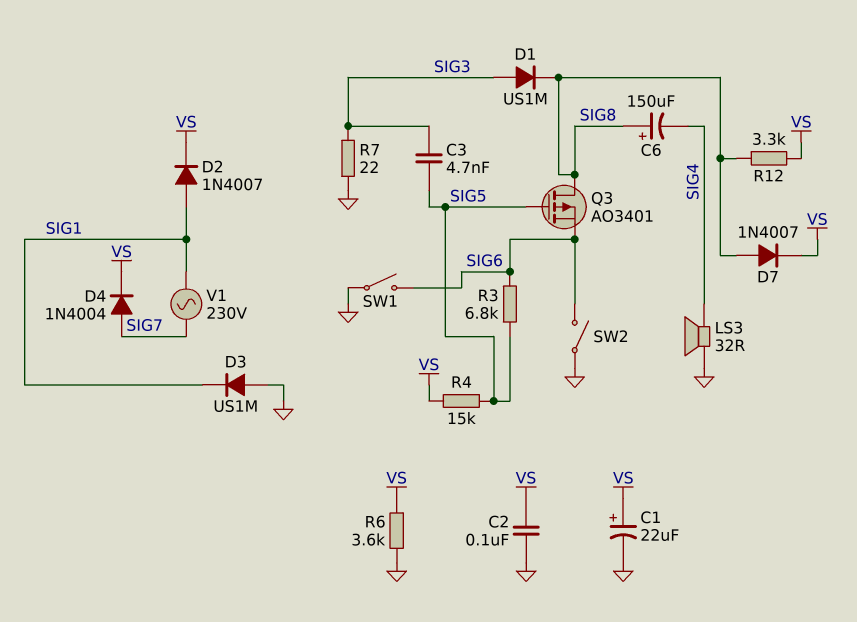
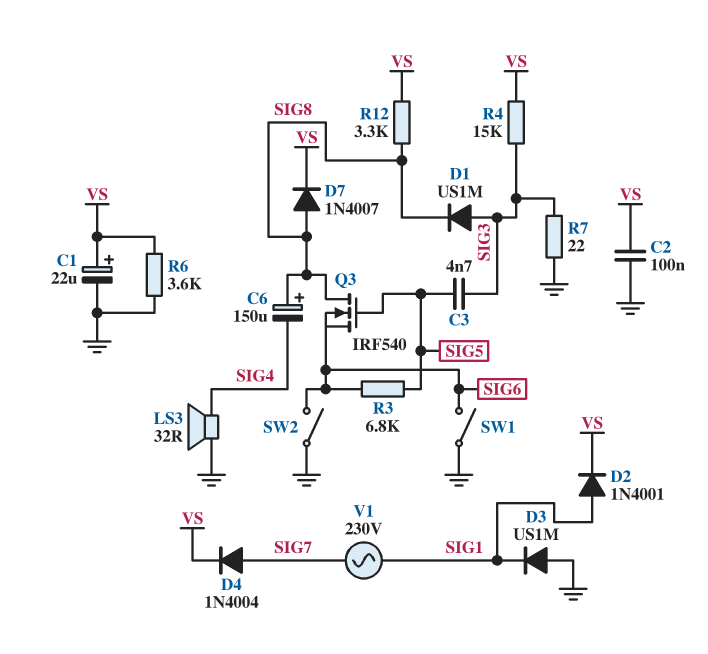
D2: diode 1N4007 (A SIG1, K VS) -> diode 1N4001 (A SIG1, K VS)
Q3: PMOS AO3401 (G SIG5, D SIG8, S SIG6) -> NMOS IRF540 (G SIG5, D SIG8, S SIG6)
R4: 15k (SIG5, VS) -> 15k (SIG3, VS)

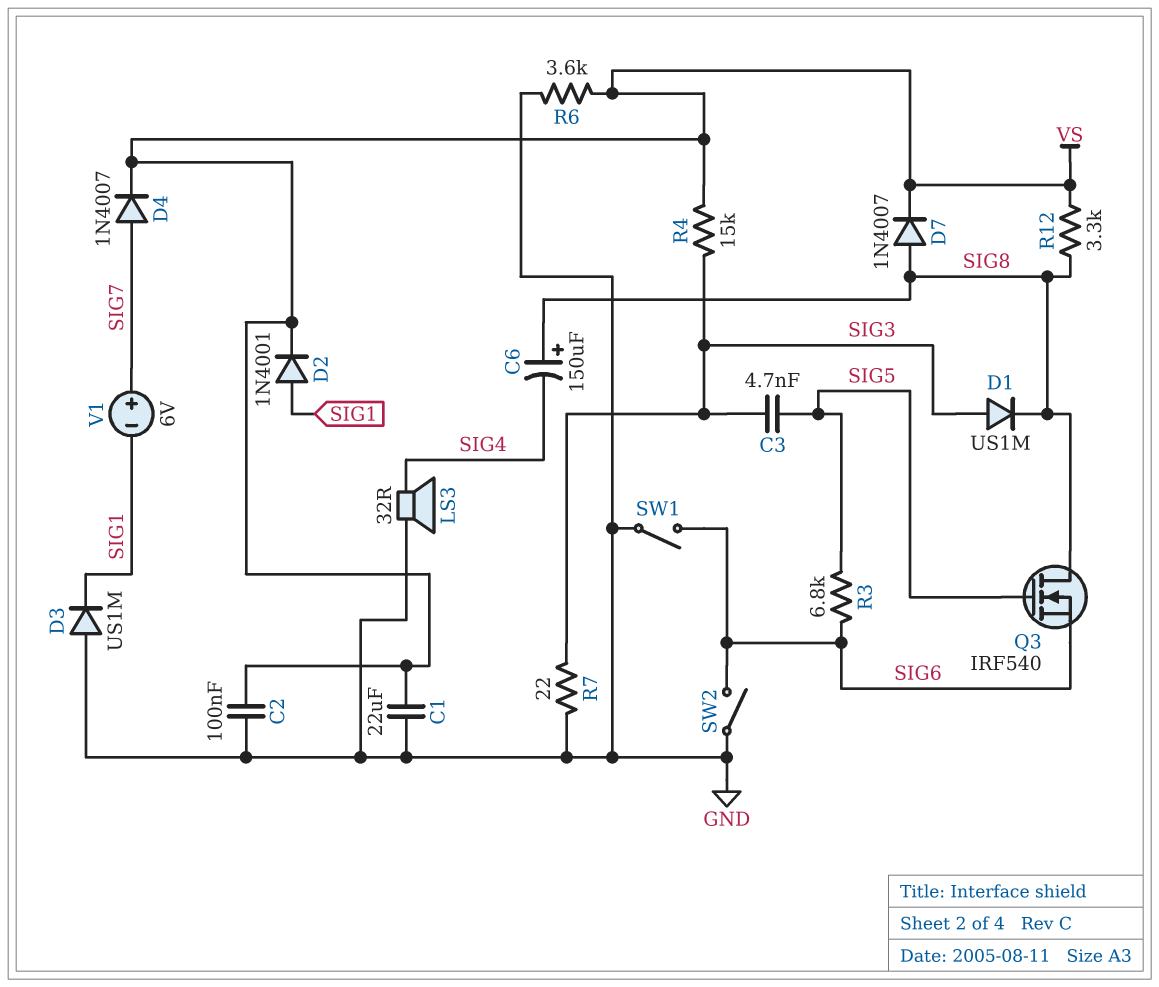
C1: 22uF (plus VS, minus GND) -> 22uF (GND, VS)
D4: diode 1N4004 (A SIG7, K VS) -> diode 1N4007 (A SIG7, K VS)
V1: AC 230V (SIG1, SIG7) -> 6V (plus SIG7, minus SIG1)

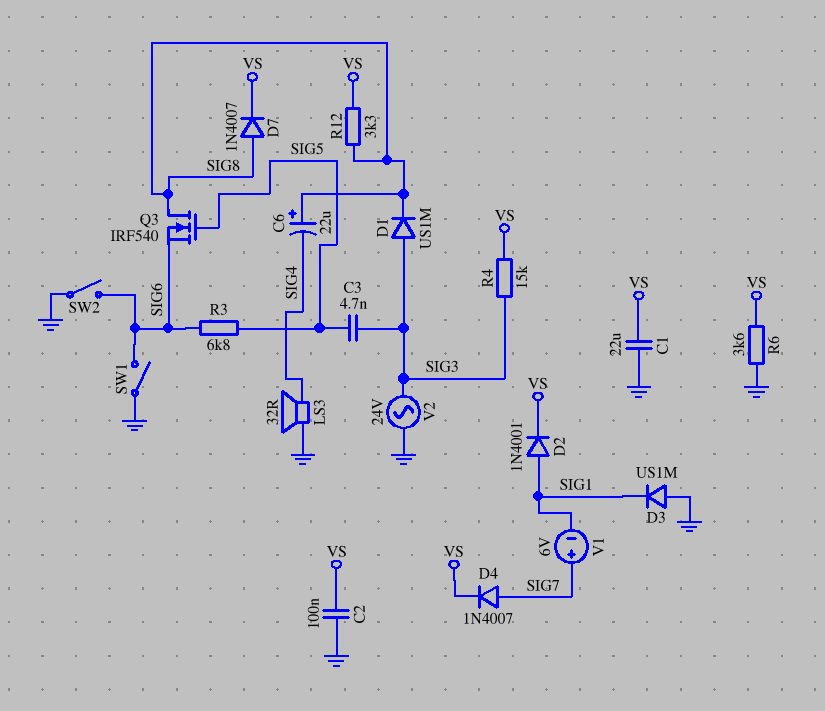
C6: 150uF (plus SIG8, minus SIG4) -> 22uF (plus SIG8, minus SIG4)
R7: 22 (GND, SIG3) -> none
V2: none -> AC 24V (GND, SIG3)

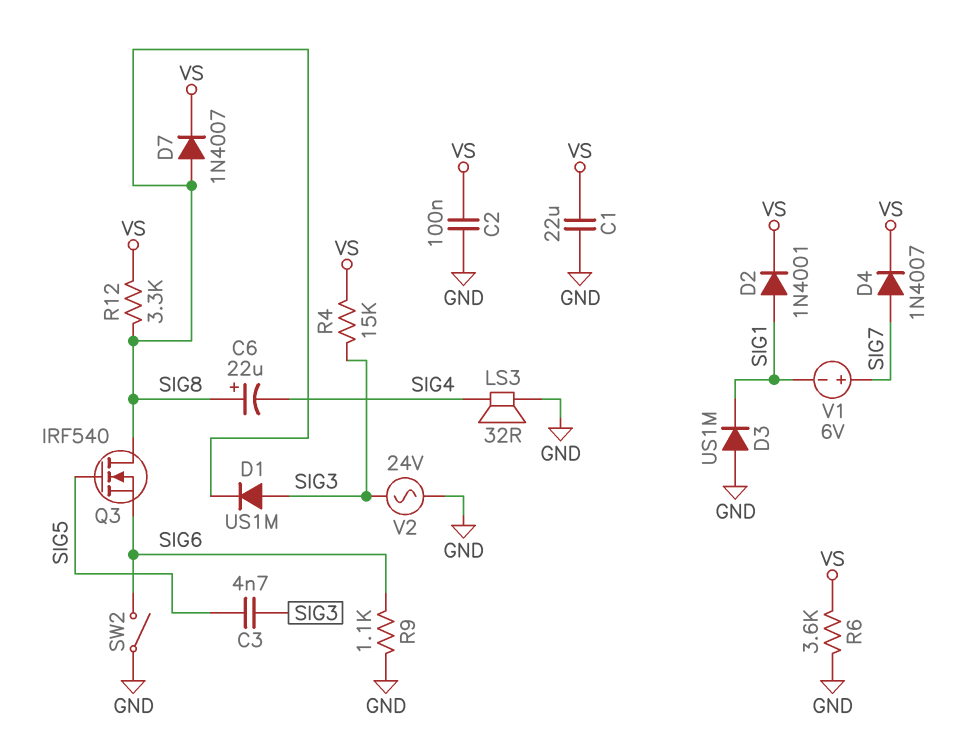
R3: 6.8k (SIG5, SIG6) -> none
R9: none -> 1.1k (GND, SIG6)
SW1: switch (GND, SIG6) -> none

